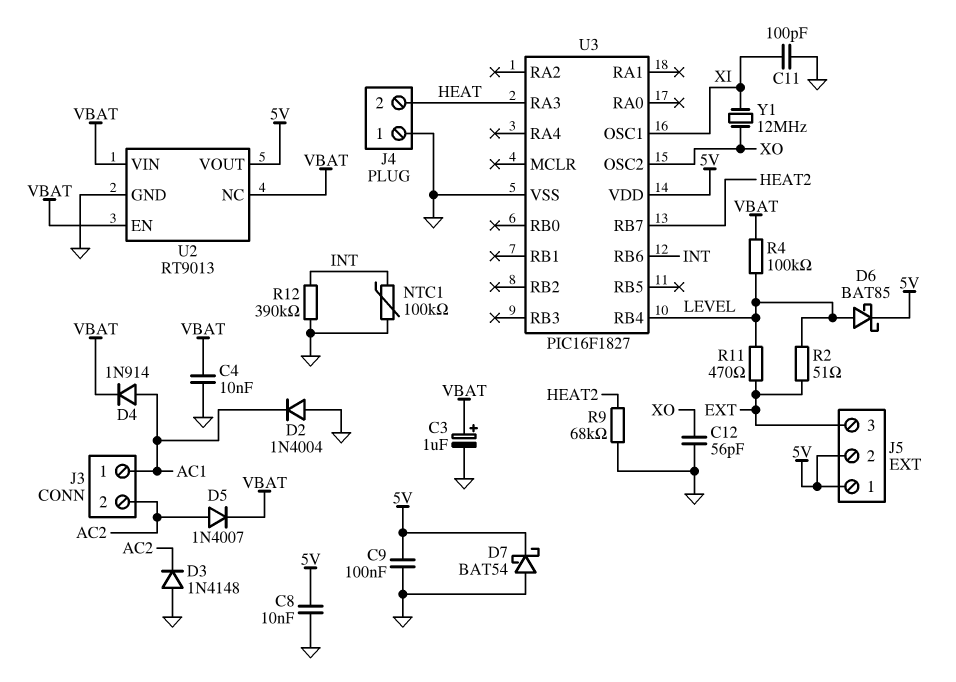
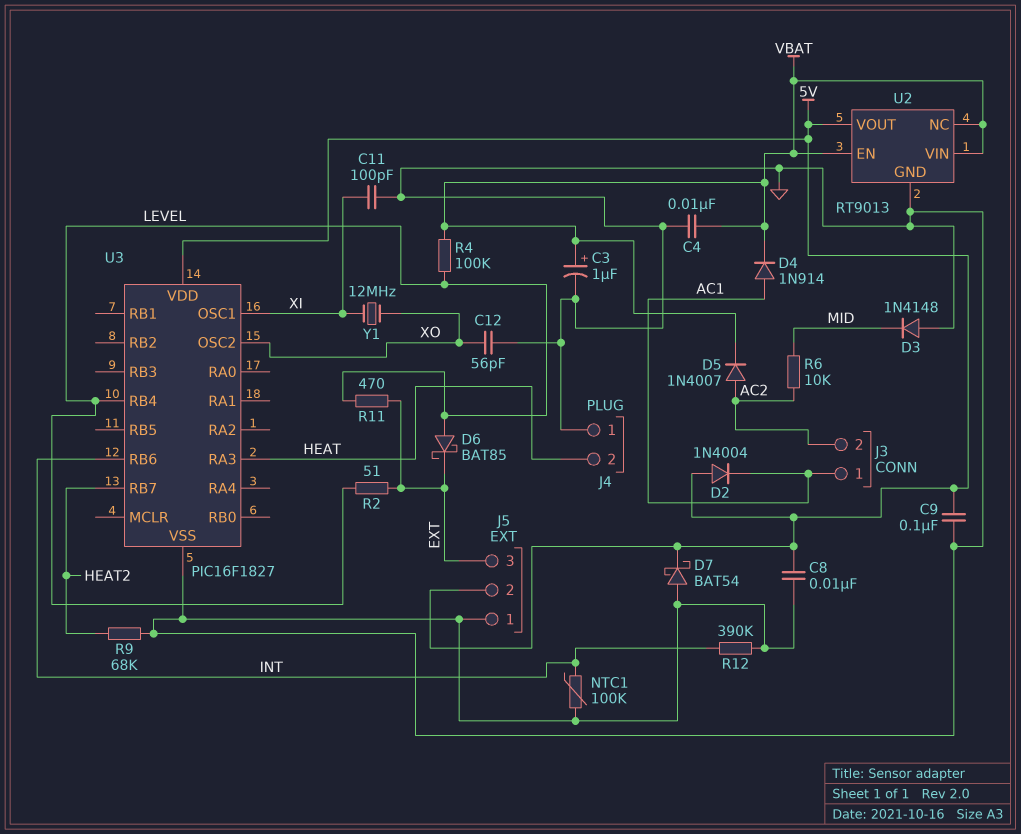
D2: diode 1N4004 (A GND, K AC1) -> diode 1N4004 (A 5V, K AC1)
D3: diode 1N4148 (A GND, K AC2) -> diode 1N4148 (A GND, K MID)
D6: schottky BAT85 (A LEVEL, K 5V) -> schottky BAT85 (A LEVEL, K EXT)
J5 pin 1: 5V -> GND
R6: none -> 10k (AC2, MID)

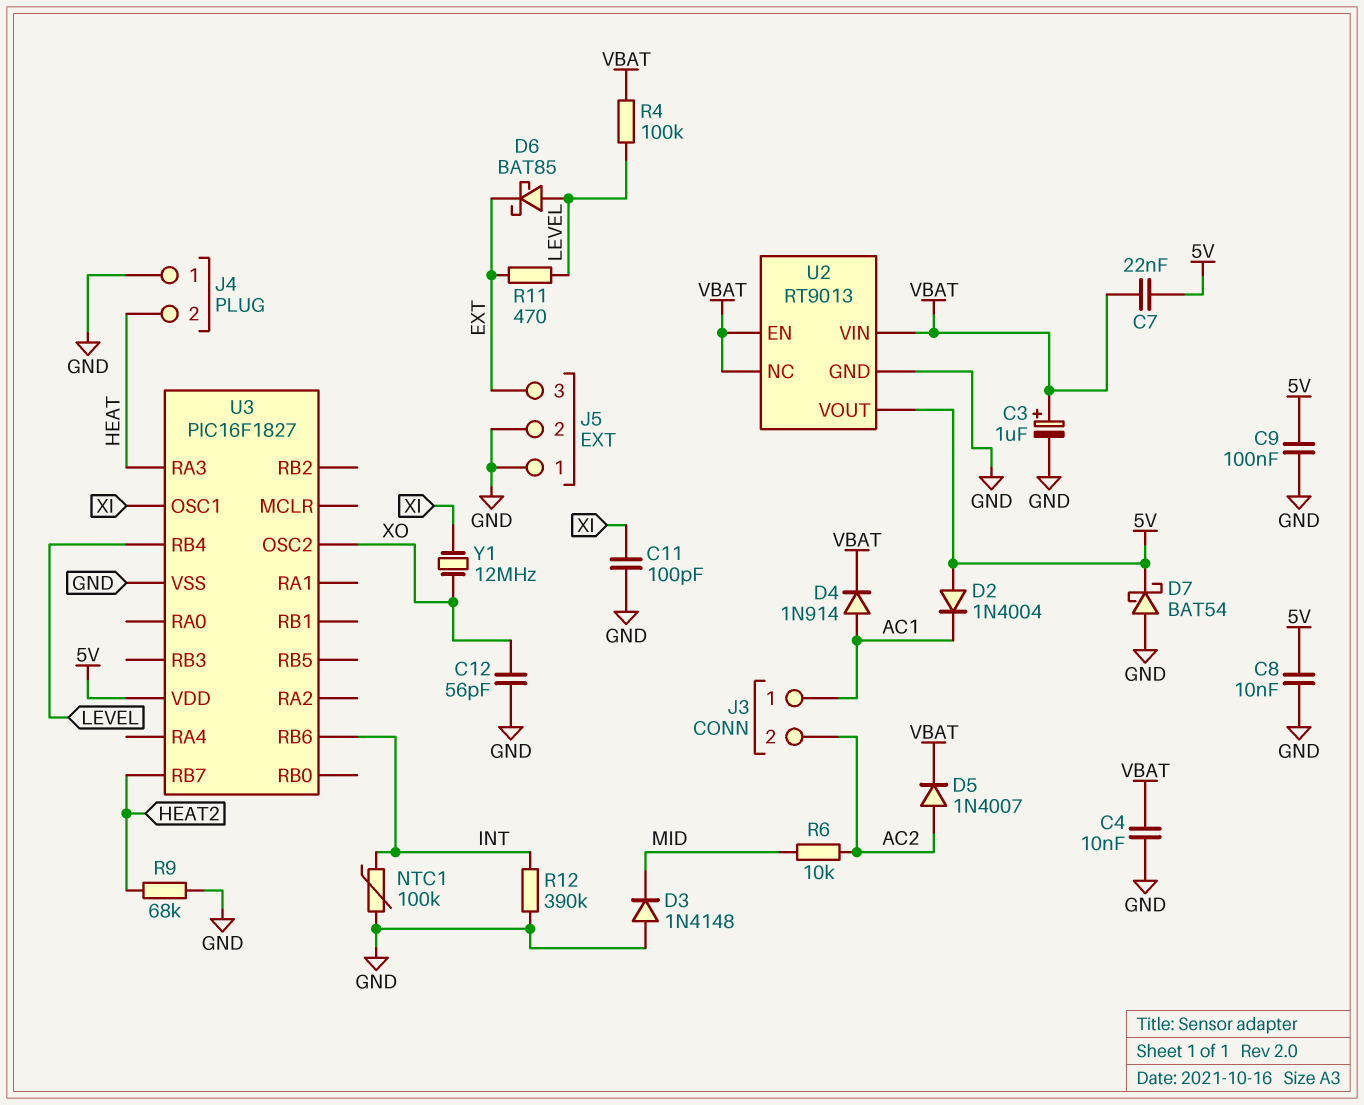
C7: none -> 22nF (5V, VBAT)
J5 pin 2: 5V -> GND
R2: 51 (EXT, LEVEL) -> none

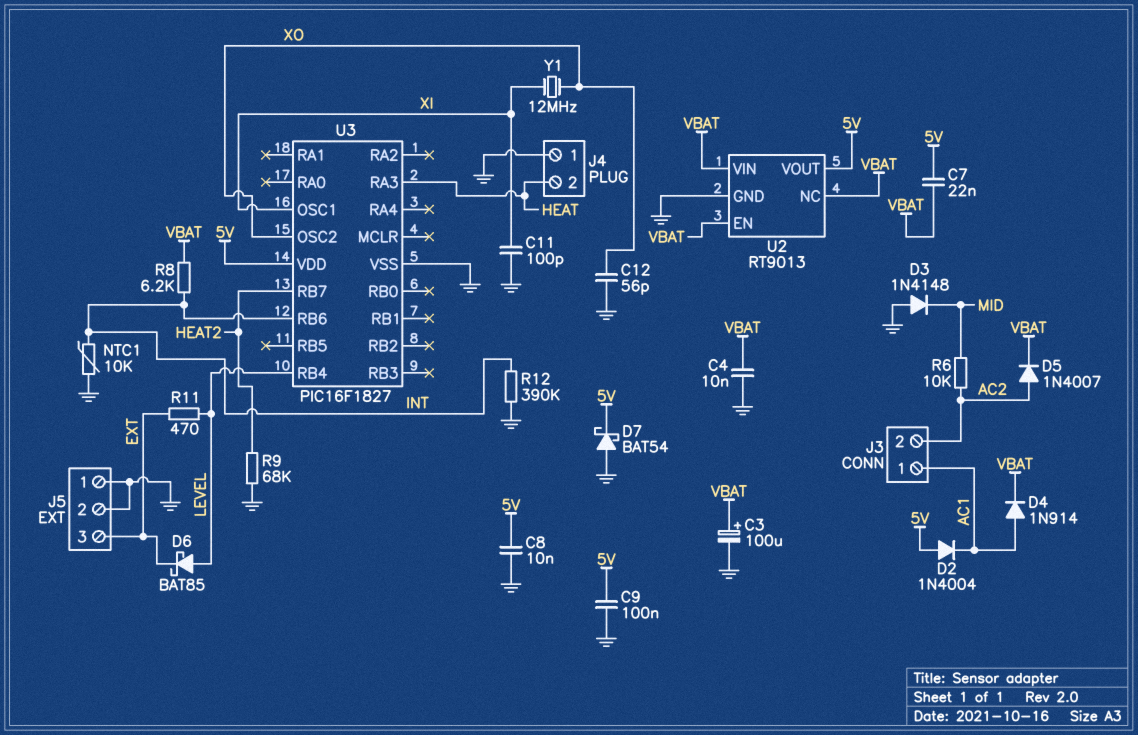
C3: 1uF (plus VBAT, minus GND) -> 100uF (plus VBAT, minus GND)
NTC1: 100k (GND, INT) -> 10k (GND, INT)
R4: 100k (LEVEL, VBAT) -> none
R8: none -> 6.2k (INT, VBAT)

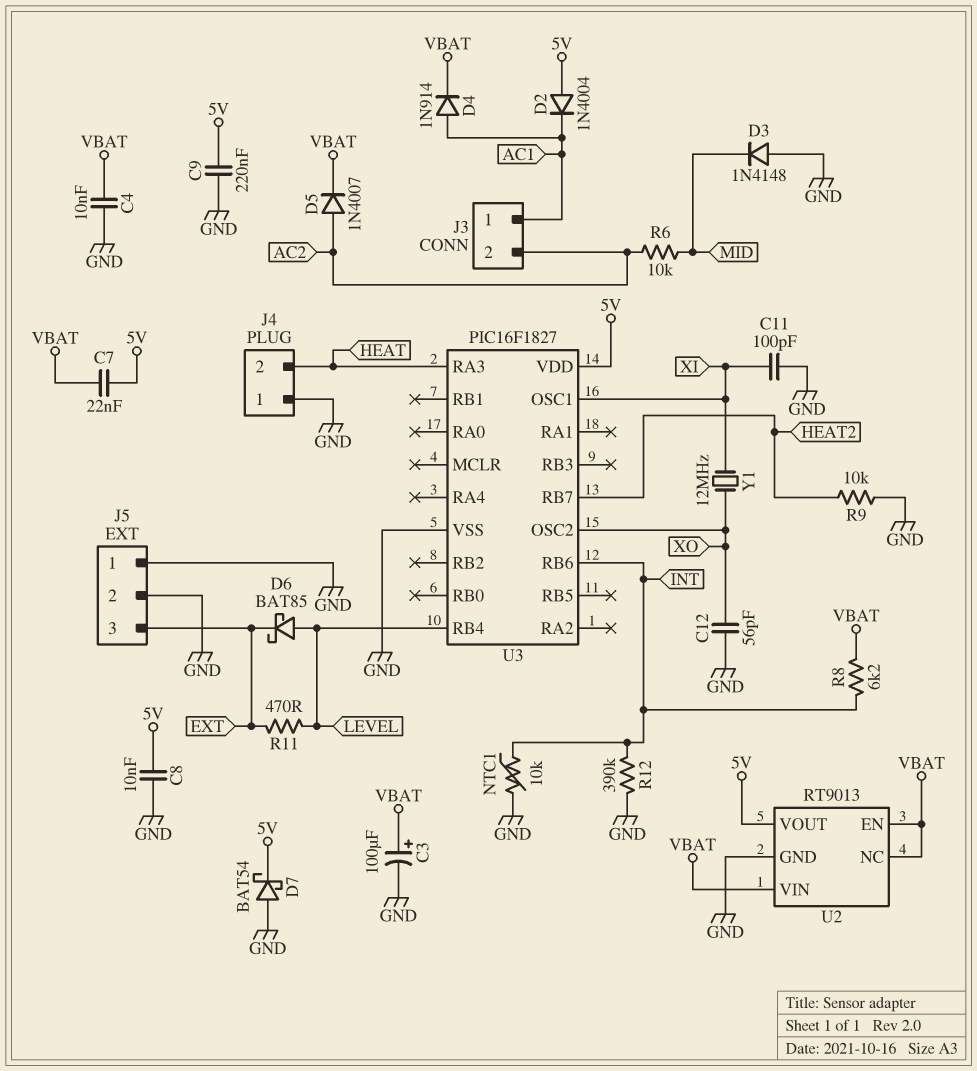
C9: 100nF (5V, GND) -> 220nF (5V, GND)
R9: 68k (GND, HEAT2) -> 10k (GND, HEAT2)

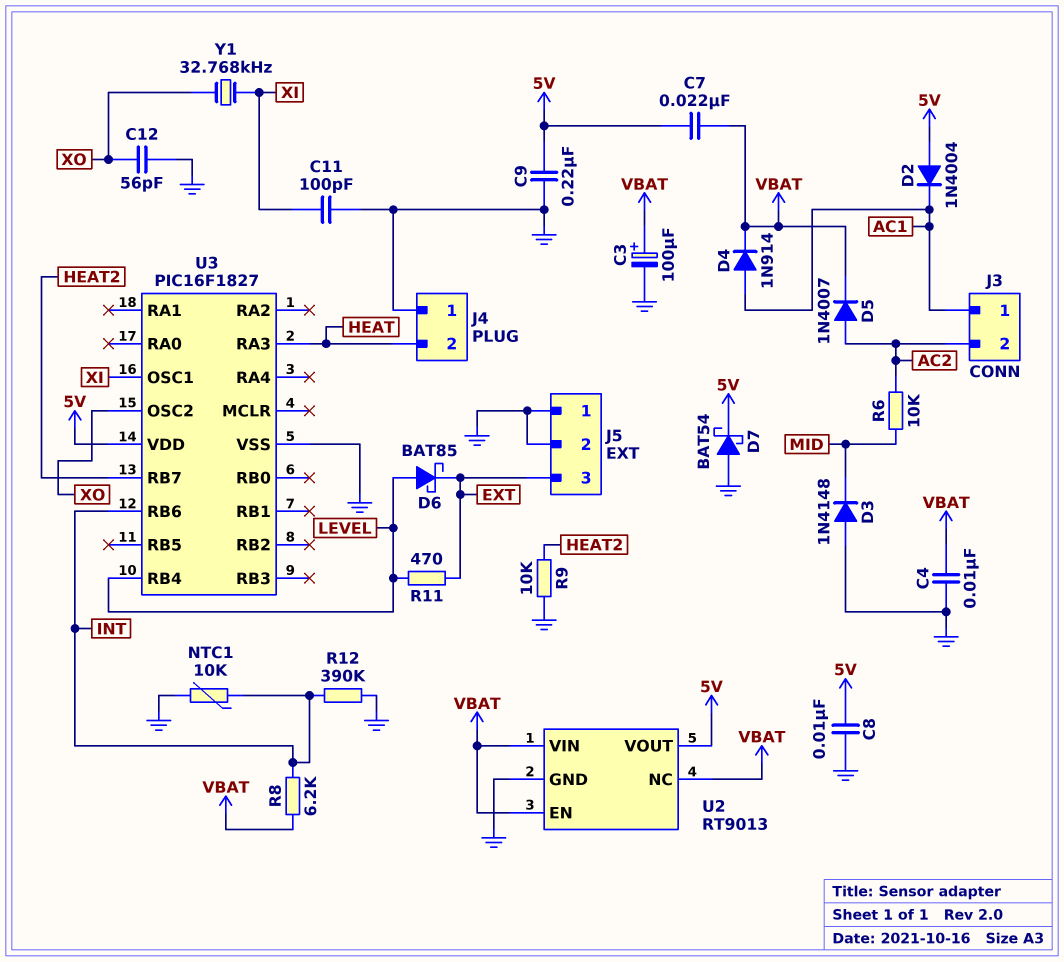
Y1: 12MHz (XI, XO) -> 32.768kHz (XI, XO)

